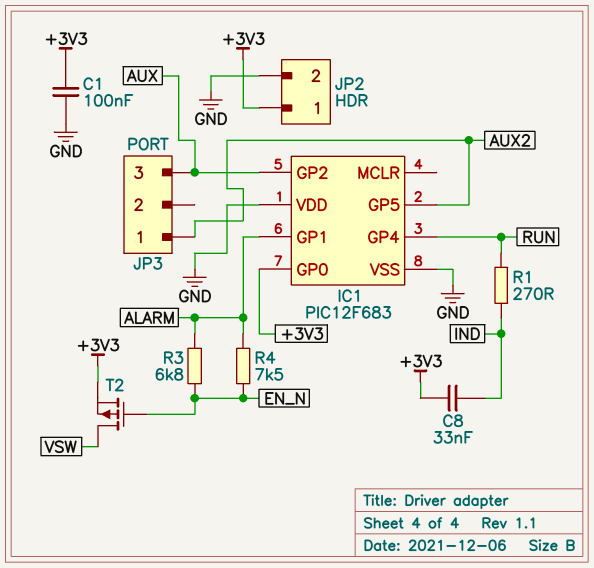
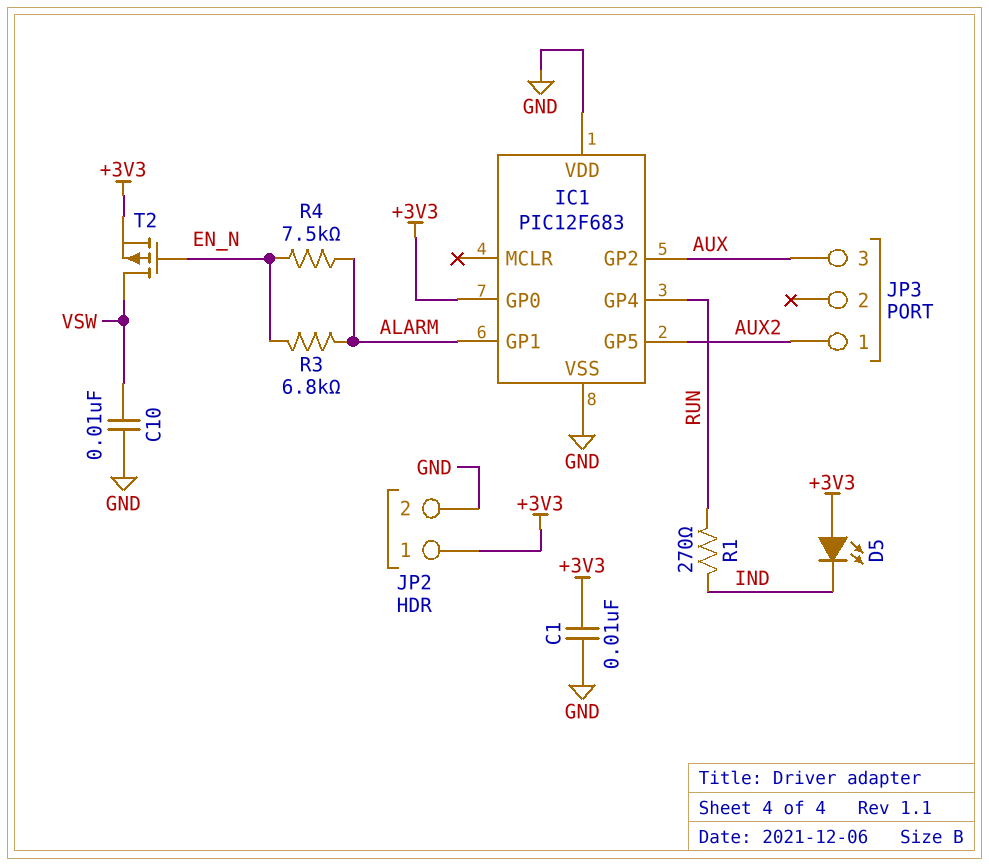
C1: 100nF (+3V3, GND) -> 10nF (+3V3, GND)
C8: 33nF (+3V3, IND) -> none
C10: none -> 10nF (GND, VSW)
D5: none -> LED (A +3V3, K IND)

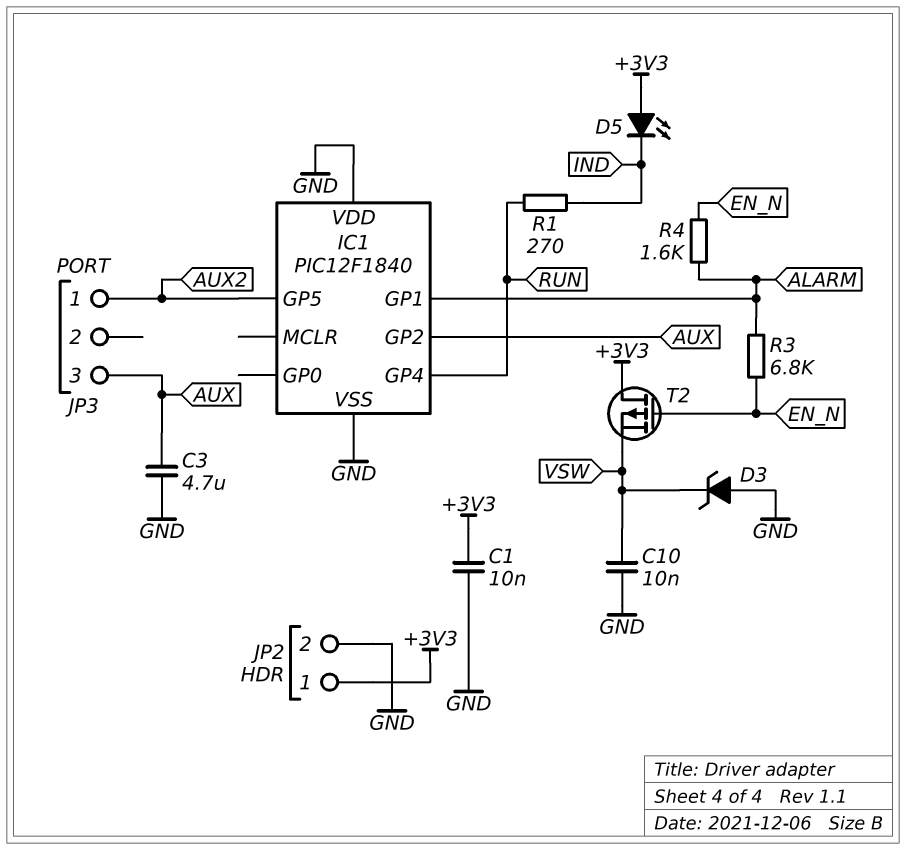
C3: none -> 4.7uF (AUX, GND)
D3: none -> zener (A GND, K VSW)
IC1: PIC12F683 -> PIC12F1840
IC1 pin GP0: +3V3 -> none
R4: 7.5k (ALARM, EN_N) -> 1.6k (ALARM, EN_N)
T2: PMOS (G EN_N, D VSW, S +3V3) -> PMOS (G EN_N, D +3V3, S VSW)

